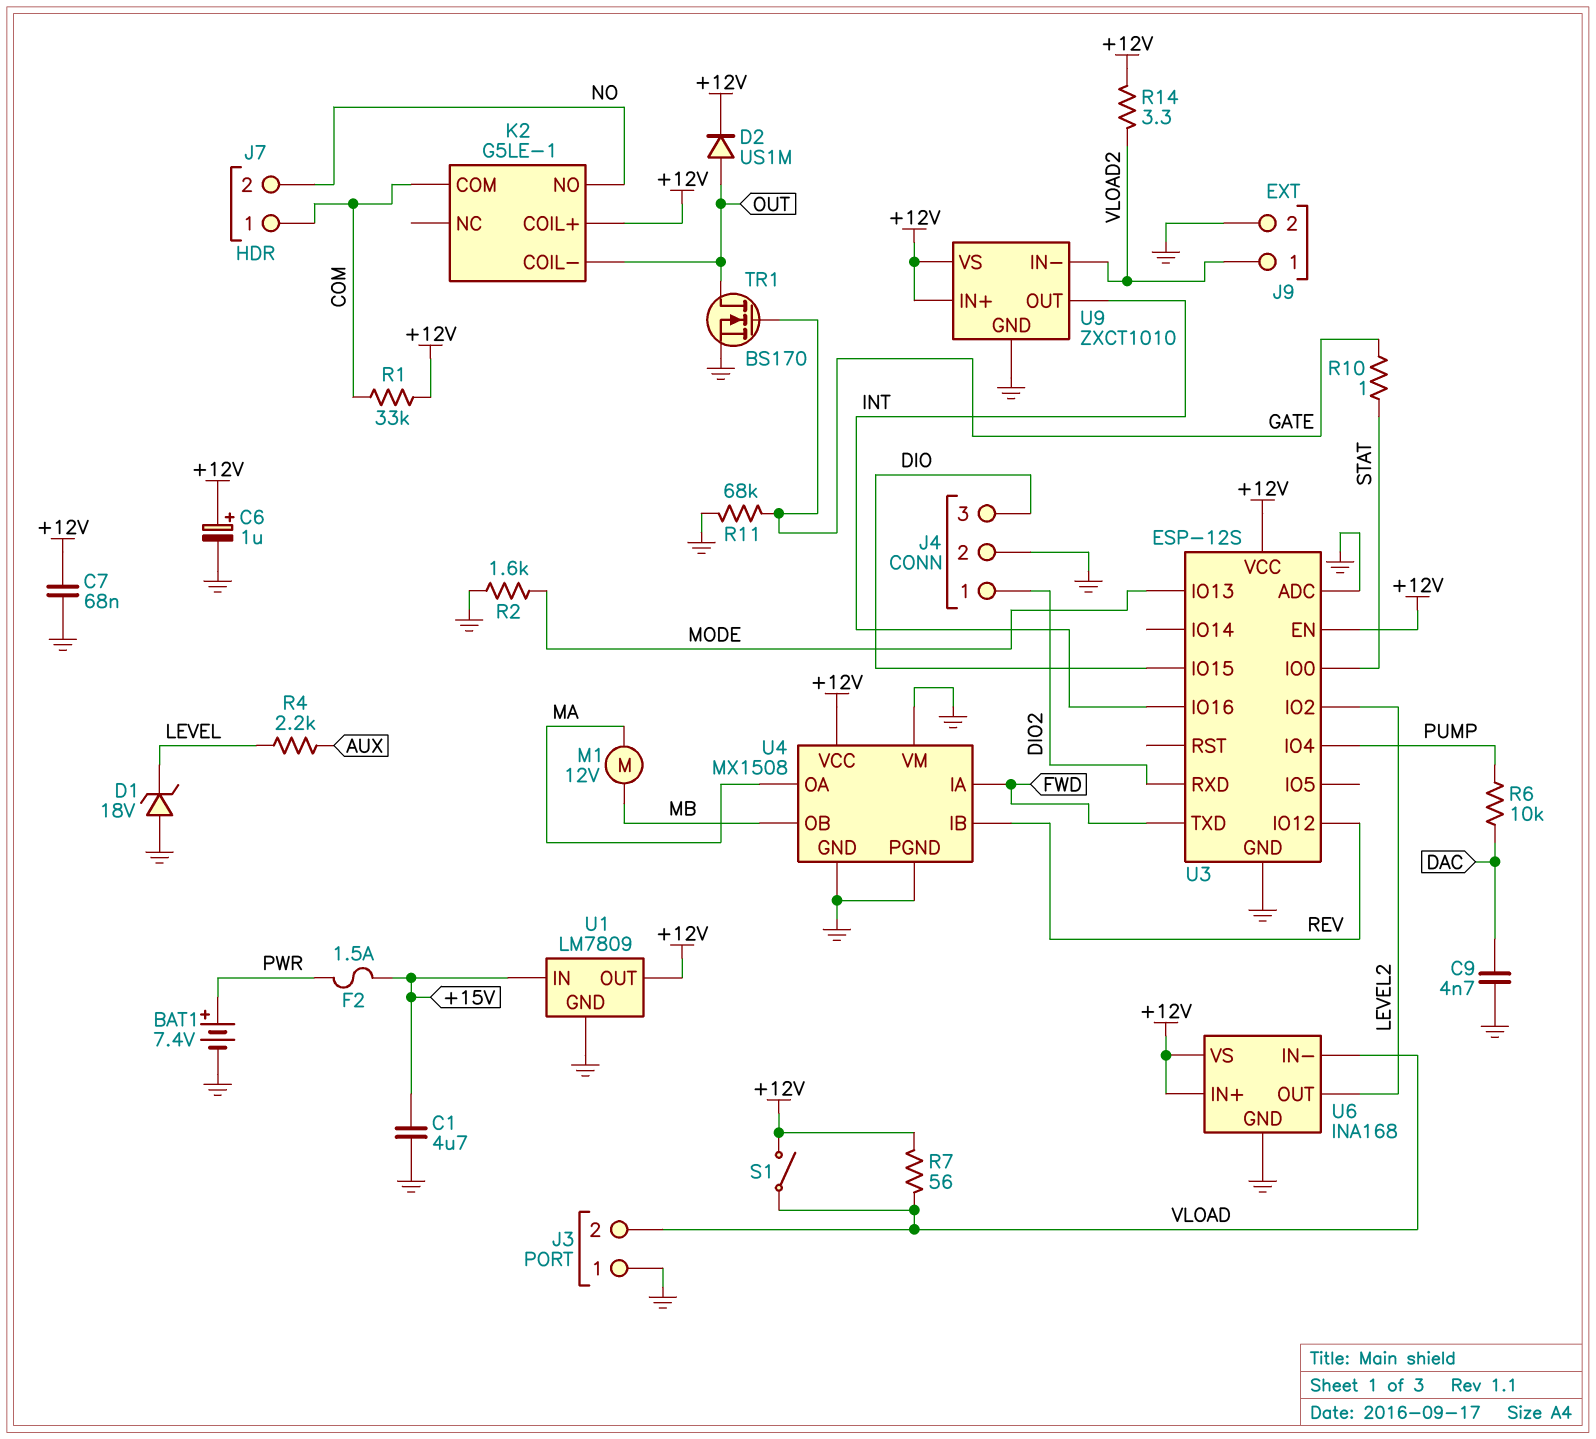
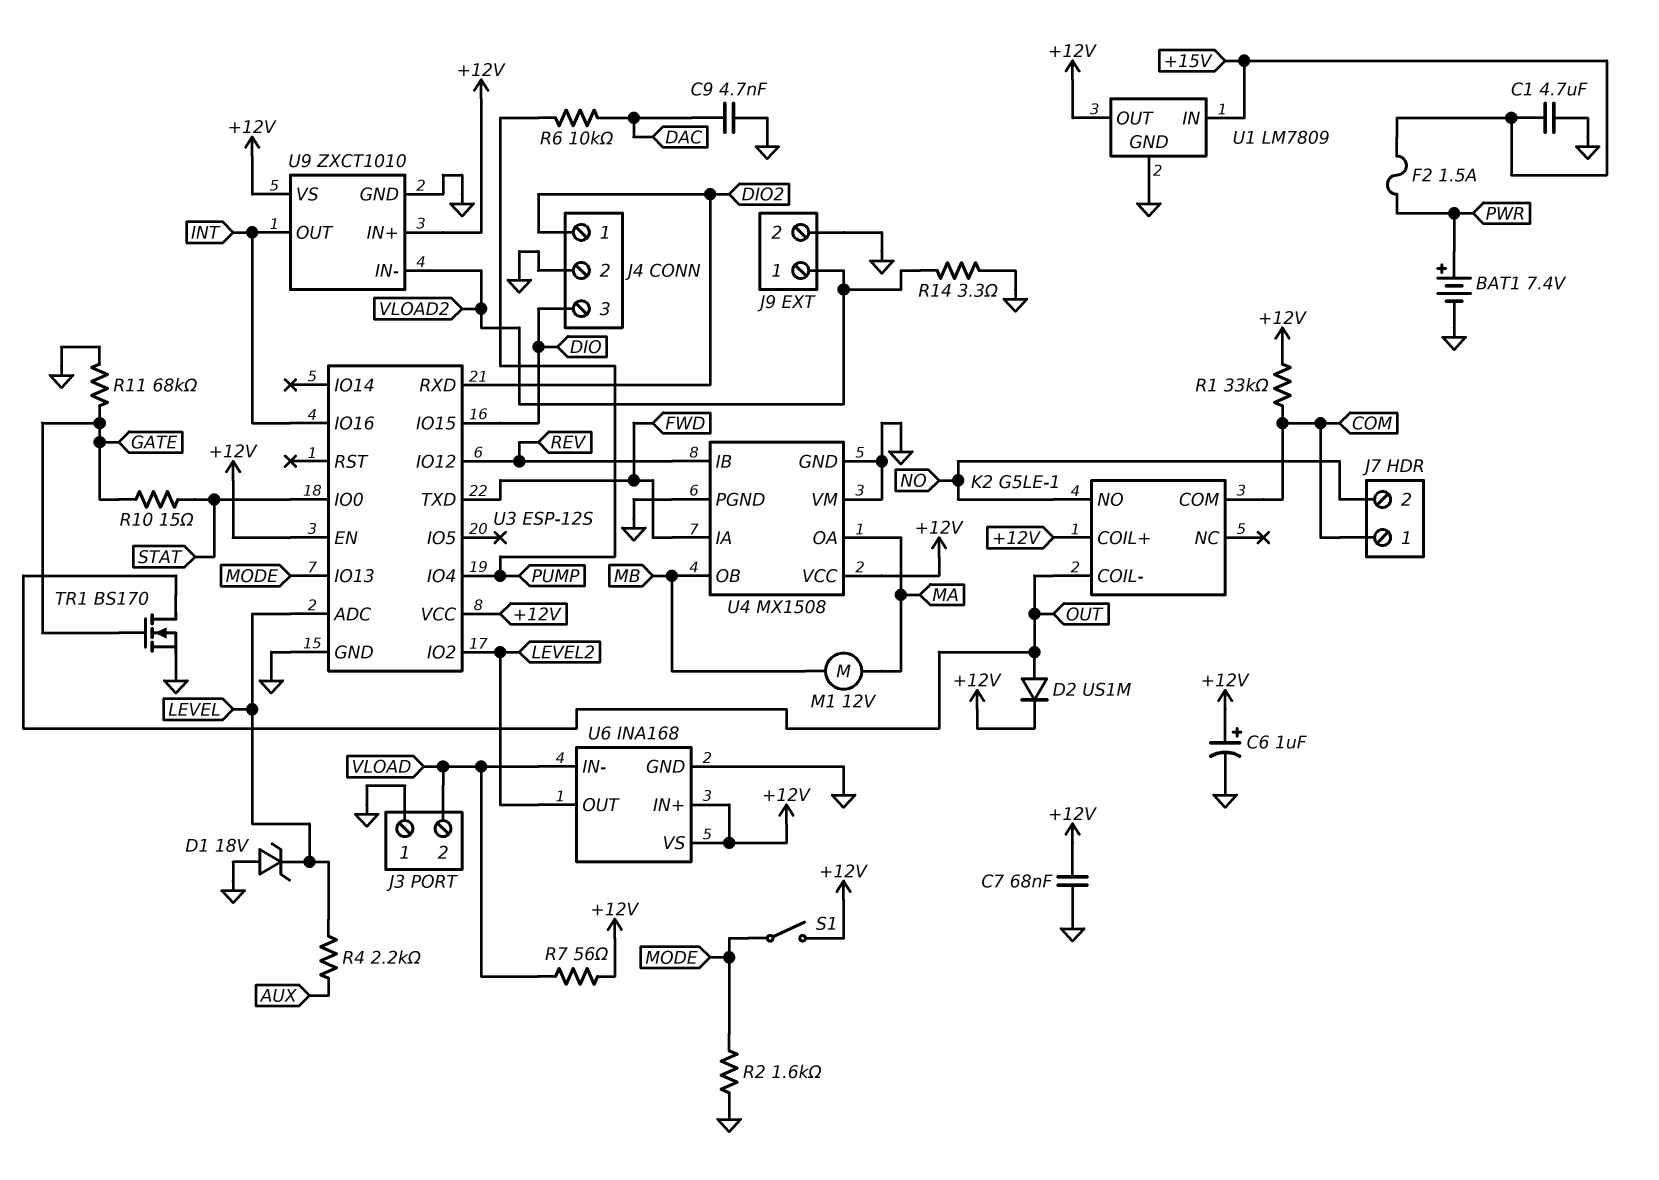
R10: 1 (GATE, STAT) -> 15 (GATE, STAT)
R14: 3.3 (+12V, VLOAD2) -> 3.3 (GND, VLOAD2)
S1: switch (+12V, VLOAD) -> switch (+12V, MODE)
U3 pin ADC: GND -> LEVEL

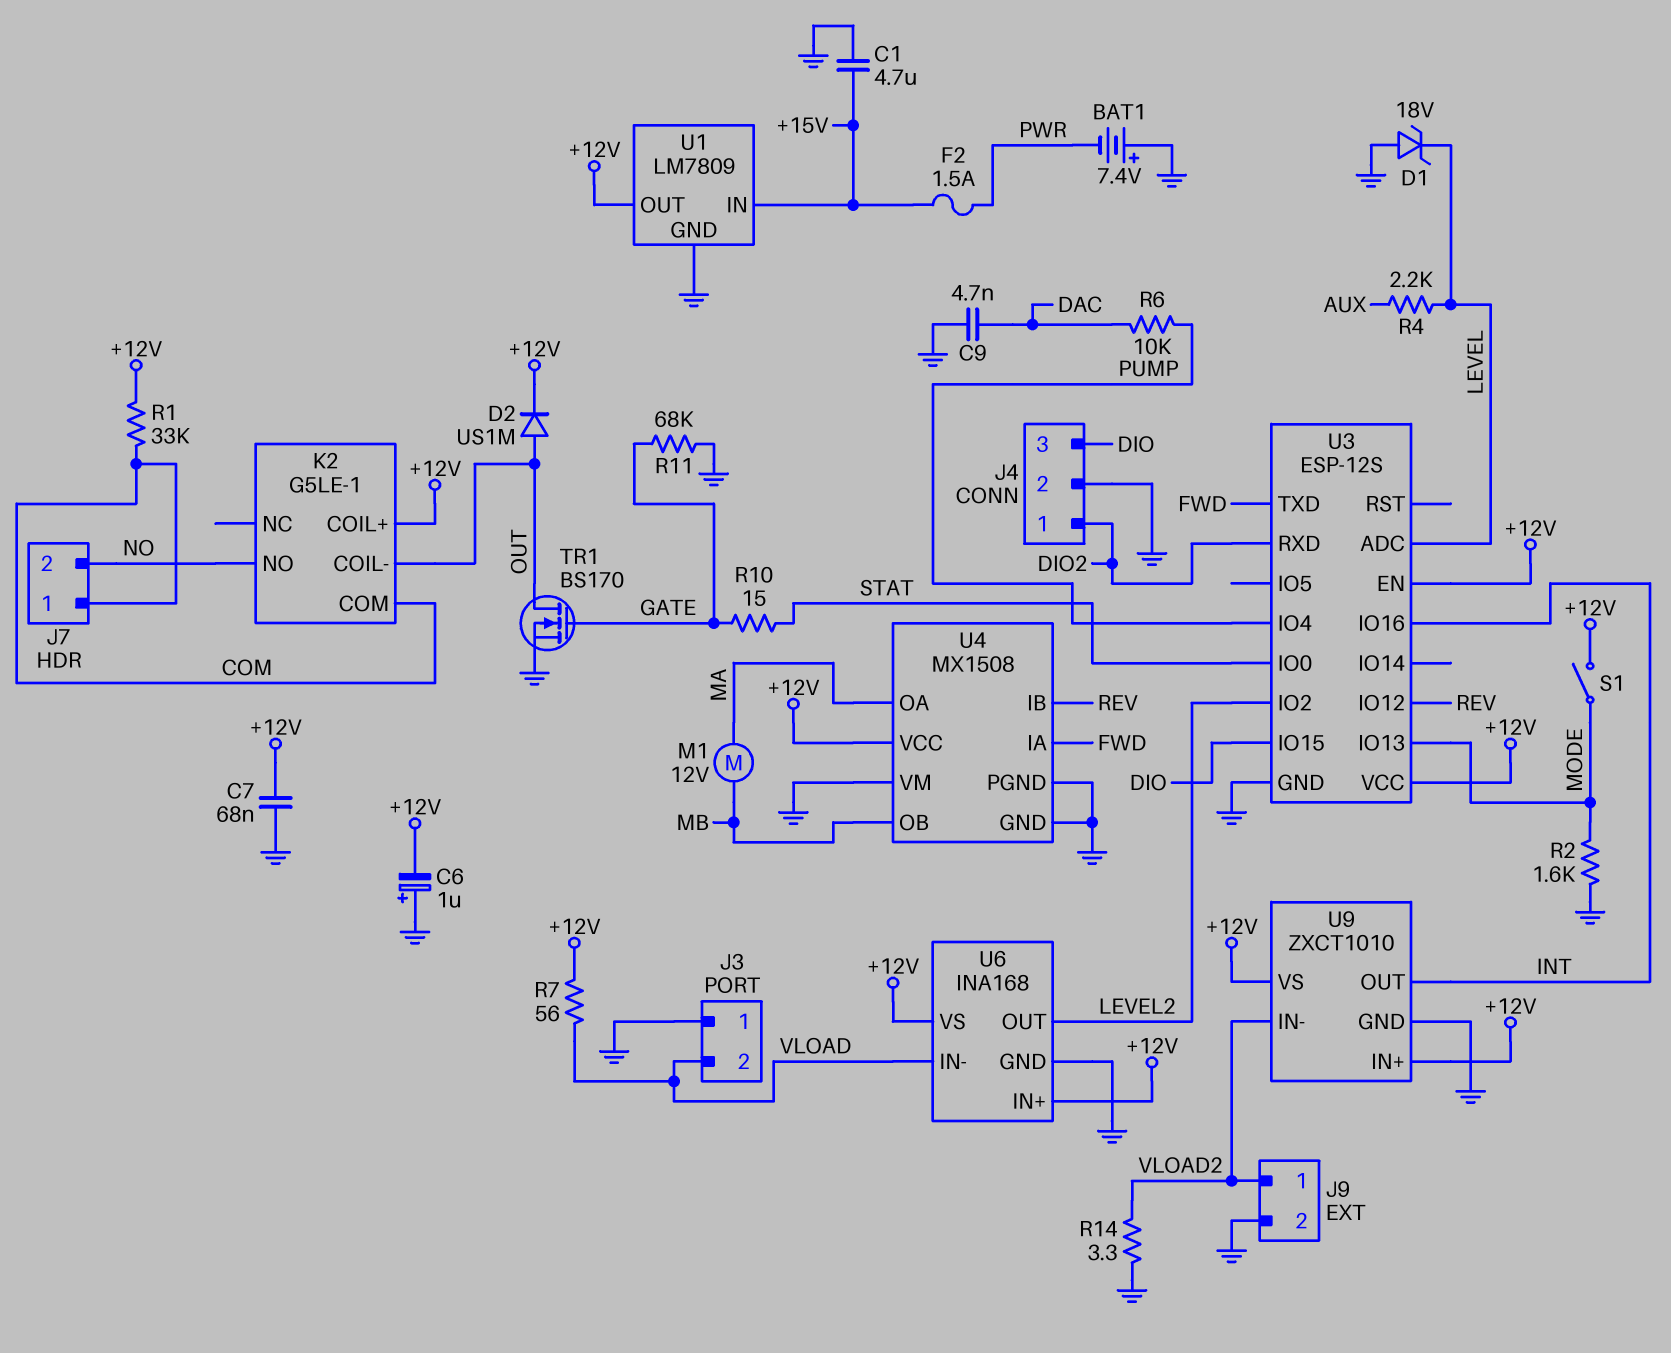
BAT1: 7.4V (plus PWR, minus GND) -> 7.4V (plus GND, minus PWR)
C6: 1uF (plus +12V, minus GND) -> 1uF (plus GND, minus +12V)

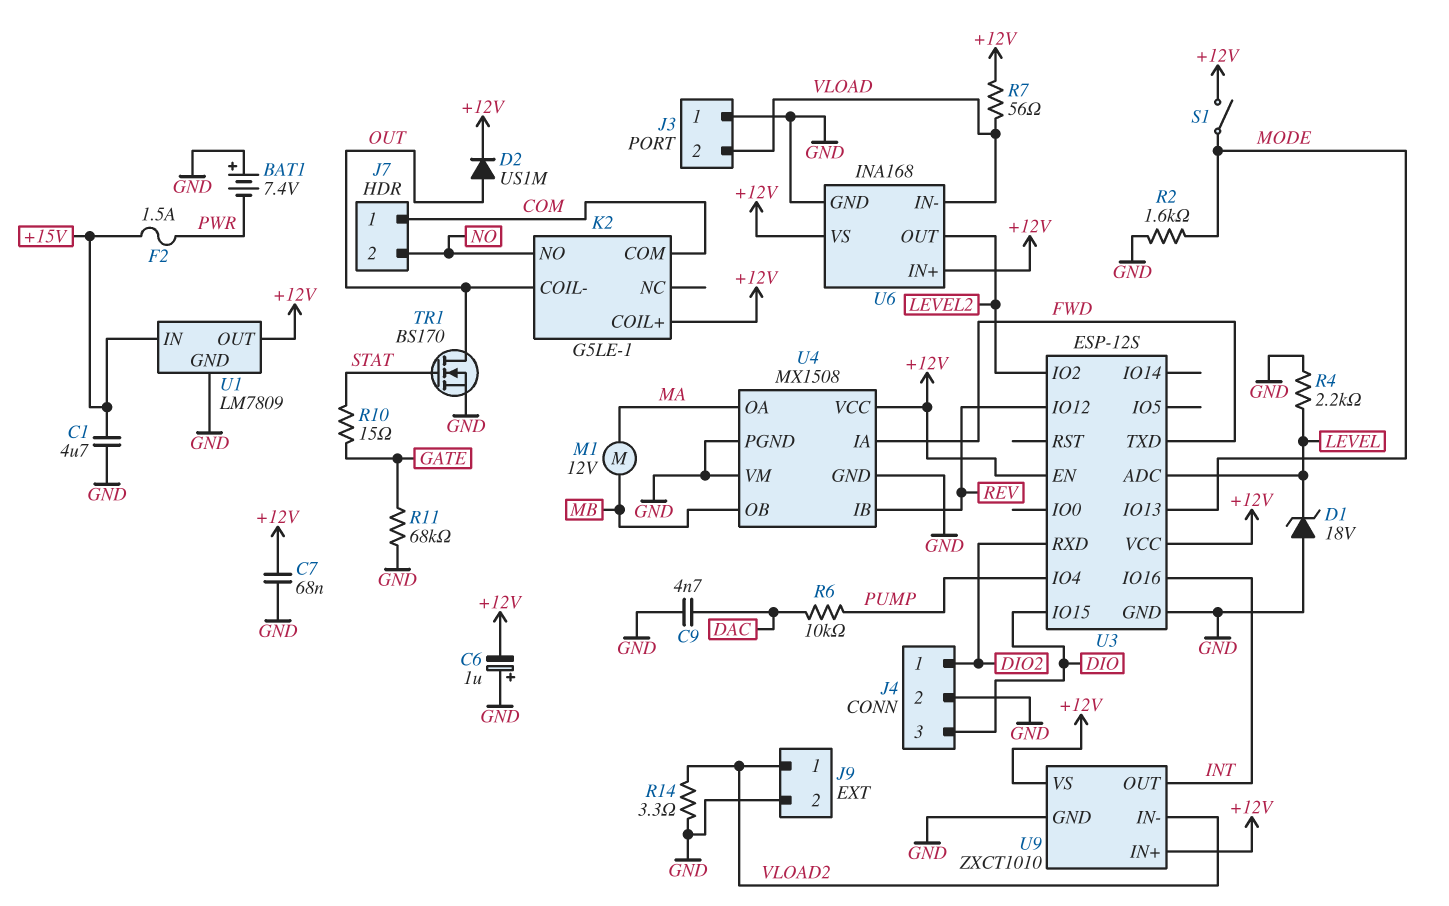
R1: 33k (+12V, COM) -> none
R4: 2.2k (AUX, LEVEL) -> 2.2k (GND, LEVEL)
TR1: NMOS BS170 (G GATE, D OUT, S GND) -> NMOS BS170 (G STAT, D OUT, S GND)
U3 pin IO0: STAT -> none

